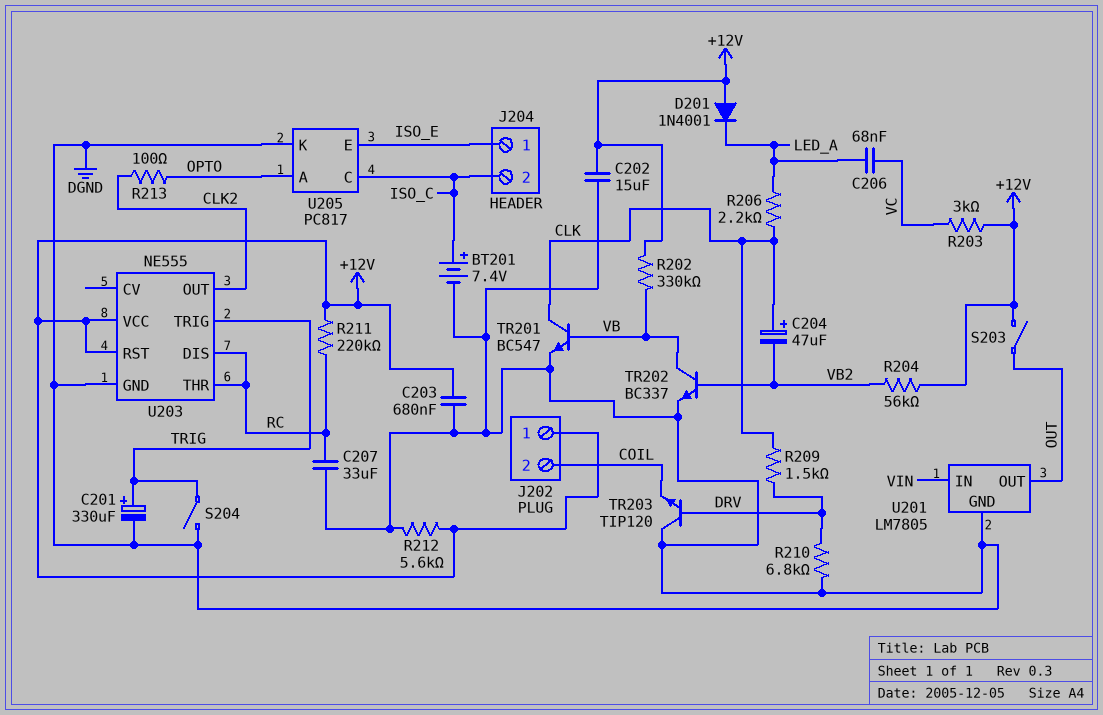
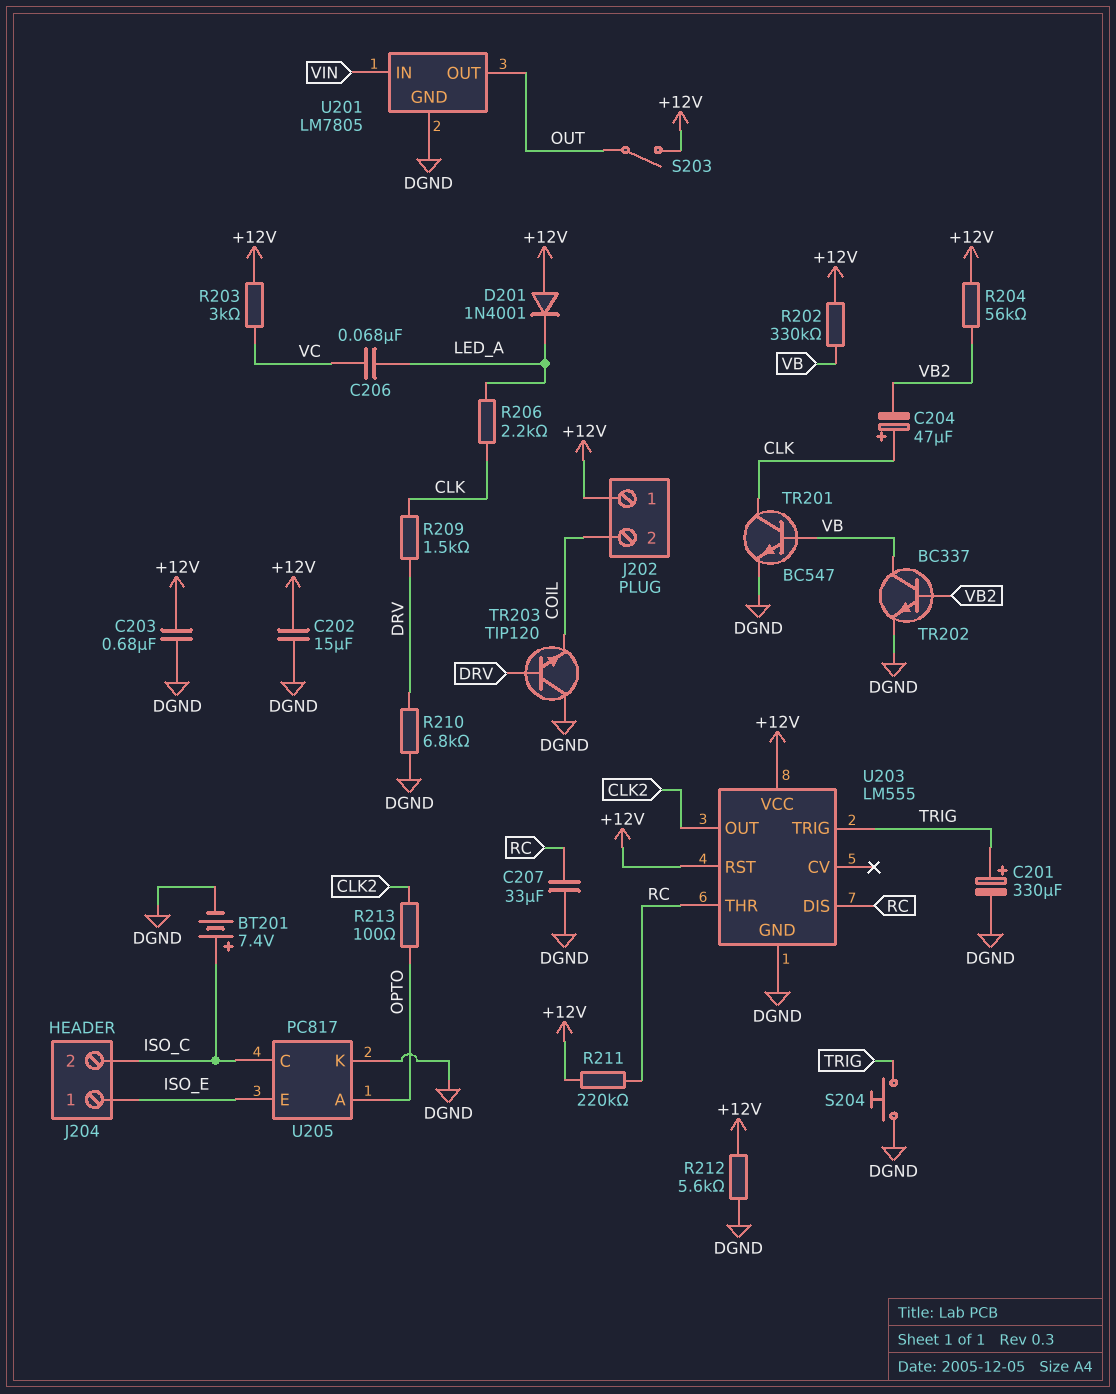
S204: switch (DGND, TRIG) -> button (DGND, TRIG)
U203: NE555 -> LM555

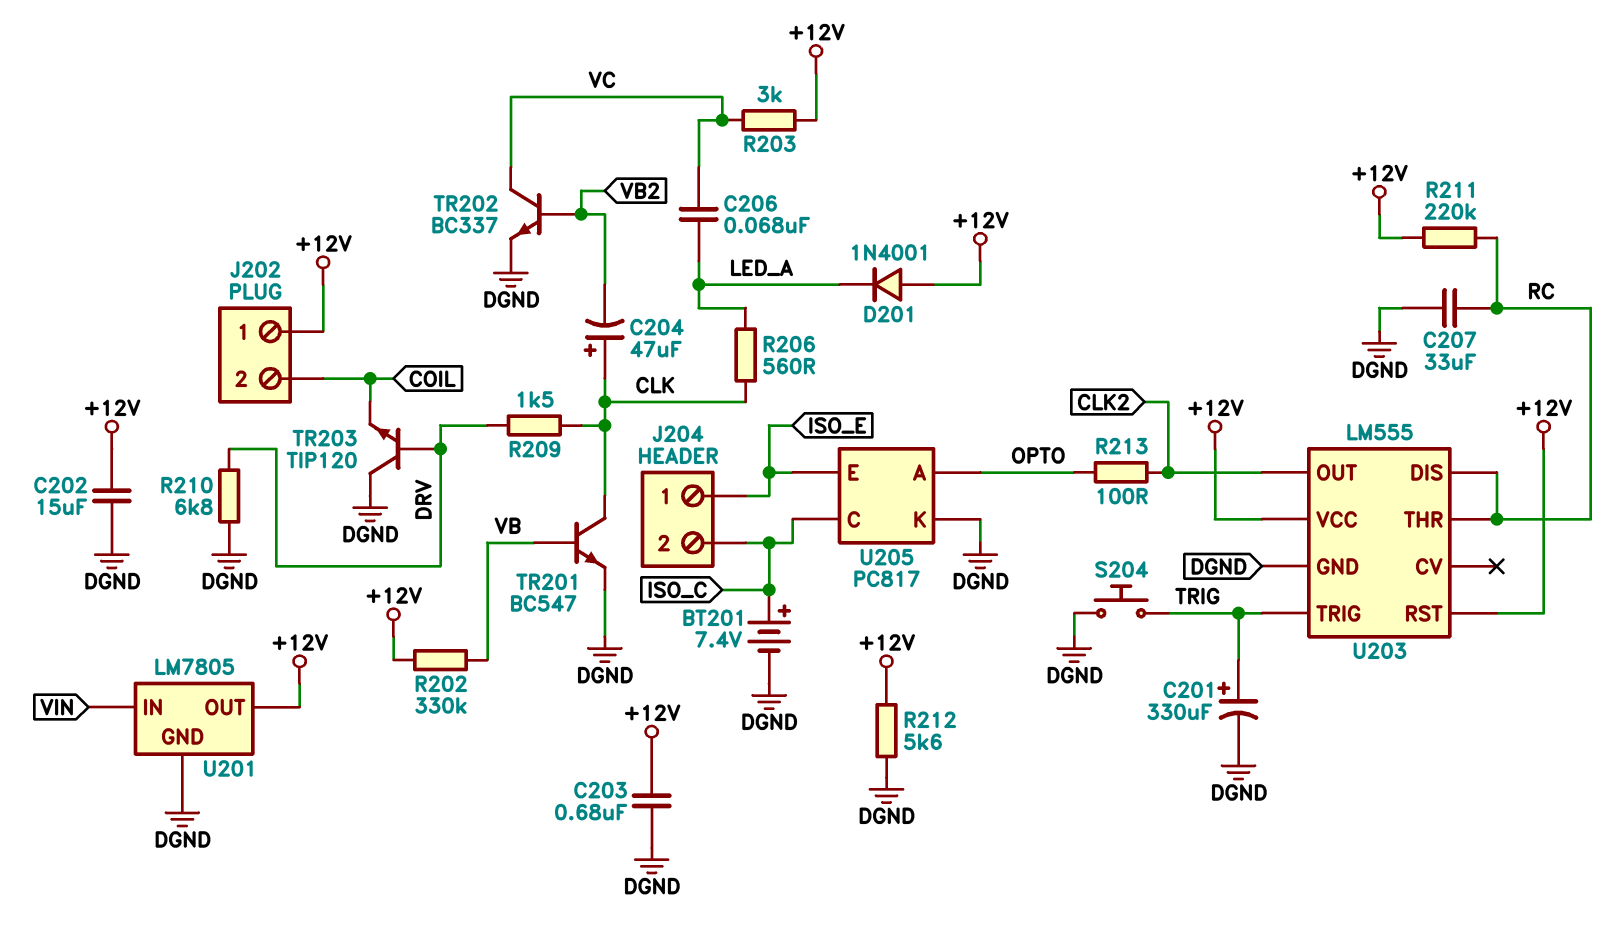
R204: 56k (+12V, VB2) -> none
R206: 2.2k (CLK, LED_A) -> 560 (CLK, LED_A)
S203: switch (+12V, OUT) -> none
TR202: NPN BC337 (B VB2, C VB, E DGND) -> NPN BC337 (B VB2, C VC, E DGND)
U201 pin OUT: OUT -> +12V

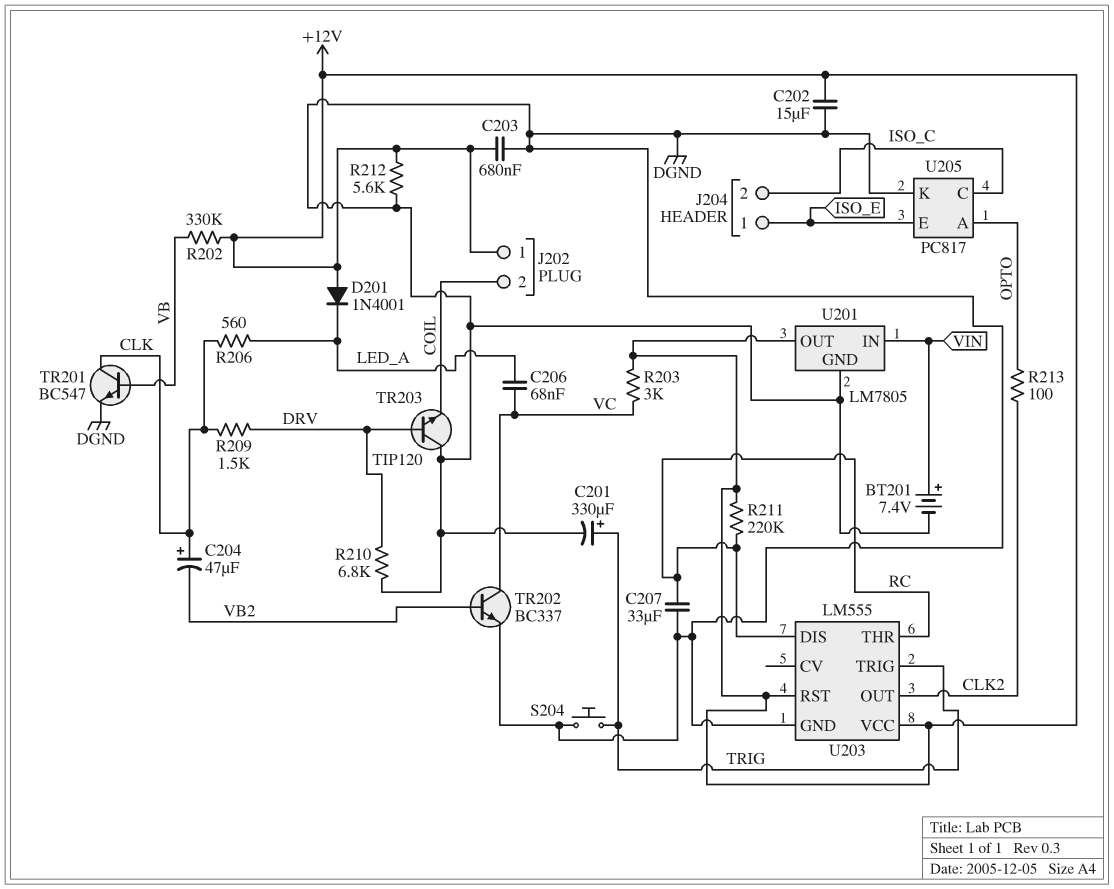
BT201: 7.4V (plus ISO_C, minus DGND) -> 7.4V (plus VIN, minus DGND)

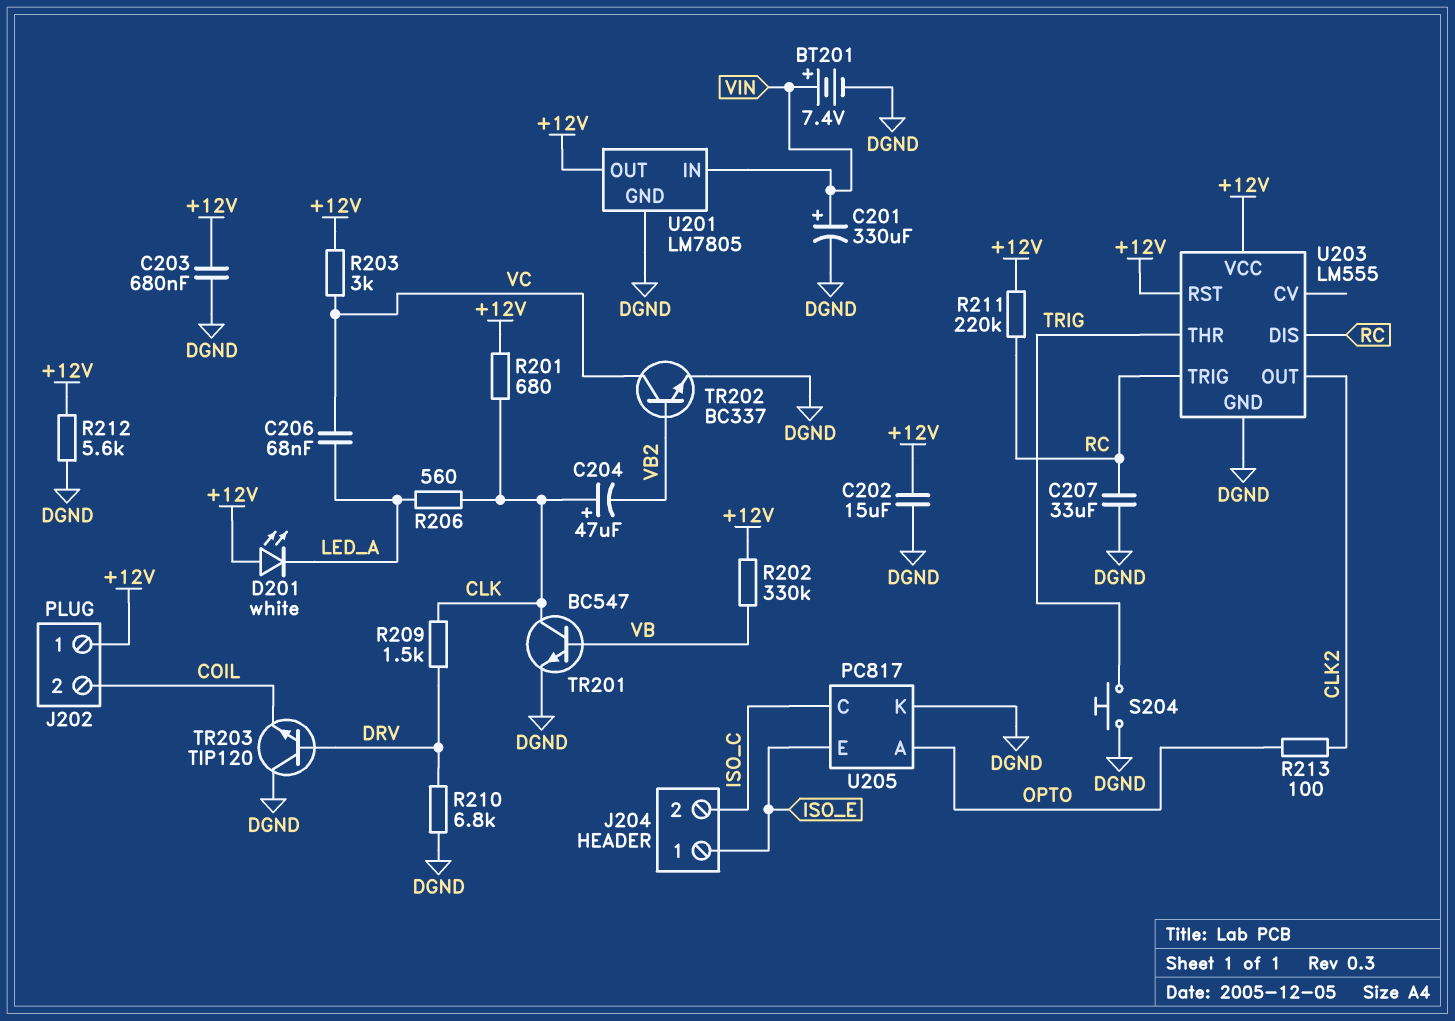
C201: 330uF (plus TRIG, minus DGND) -> 330uF (plus VIN, minus DGND)
D201: diode 1N4001 (A +12V, K LED_A) -> LED white (A +12V, K LED_A)
R201: none -> 680 (+12V, CLK)
U203 pin THR: RC -> TRIG
U203 pin TRIG: TRIG -> RC

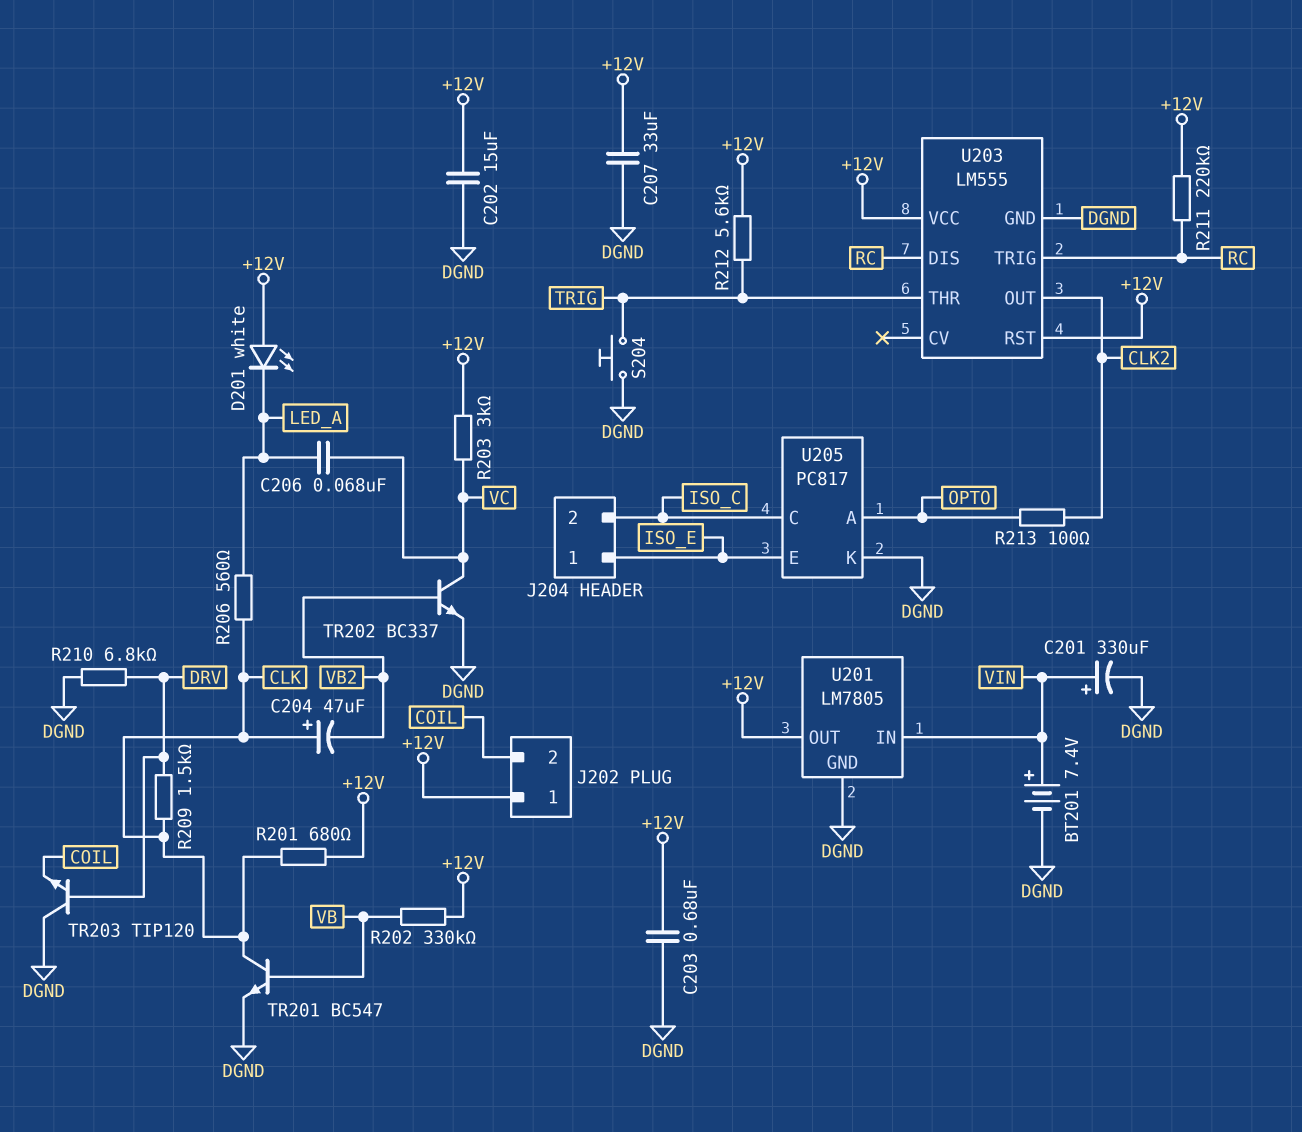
C207: 33uF (DGND, RC) -> 33uF (+12V, DGND)
R212: 5.6k (+12V, DGND) -> 5.6k (+12V, TRIG)

